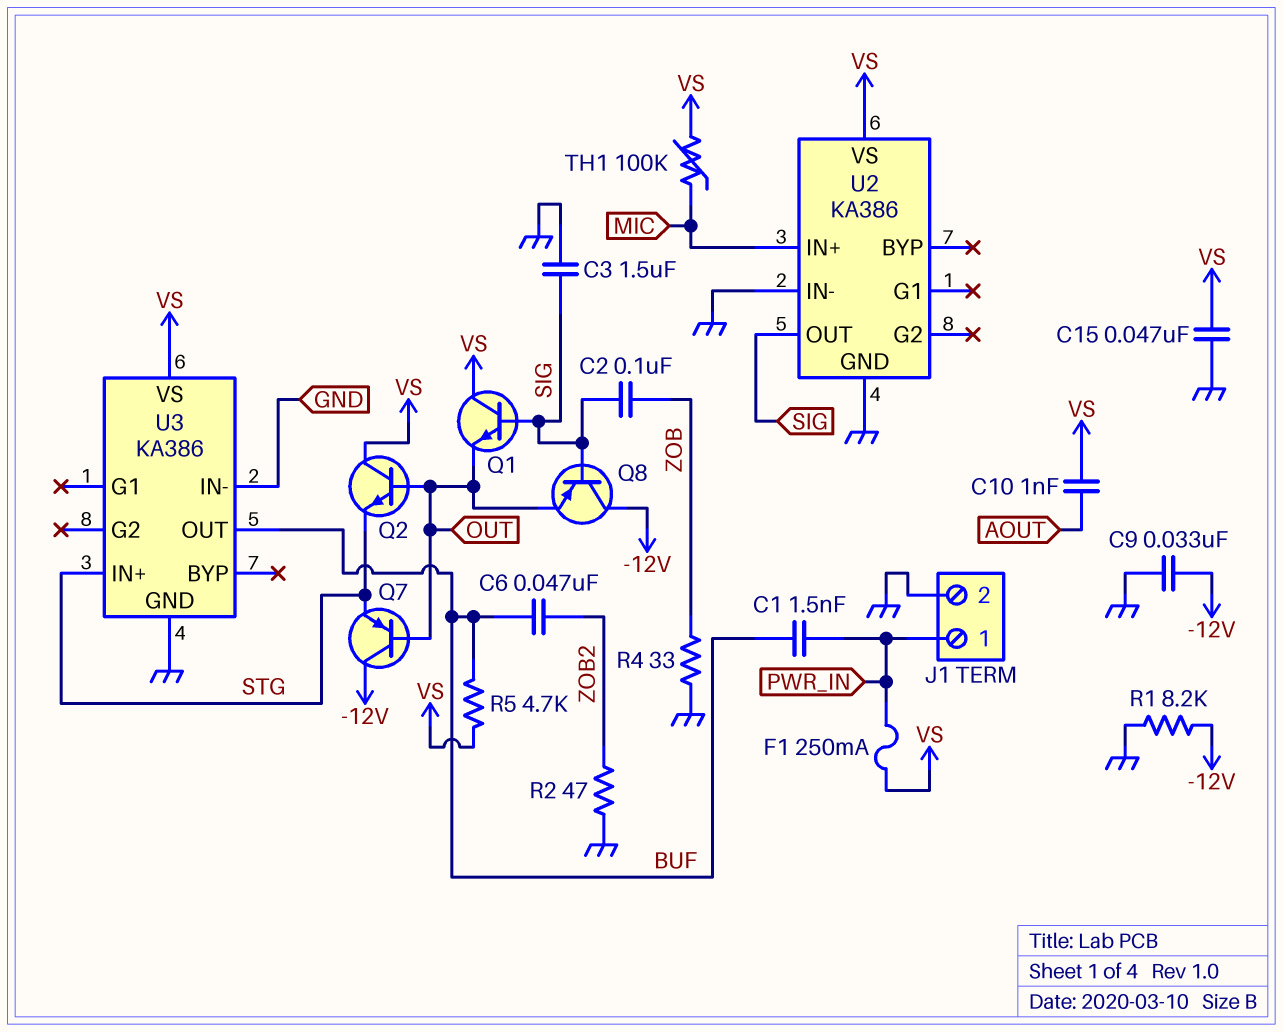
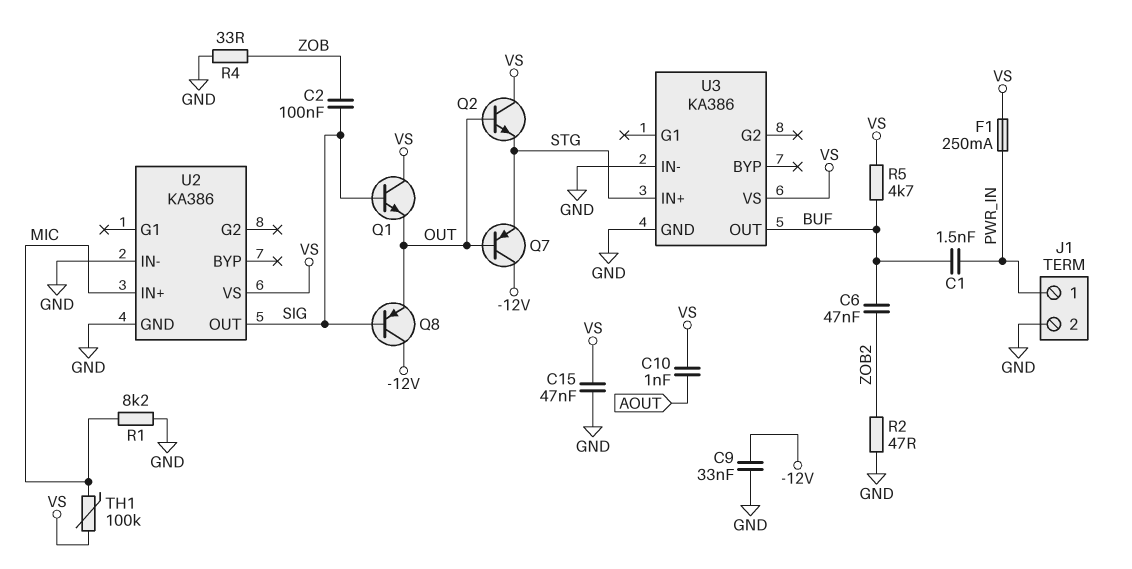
C3: 1.5uF (GND, SIG) -> none
R1: 8.2k (-12V, GND) -> 8.2k (GND, MIC)

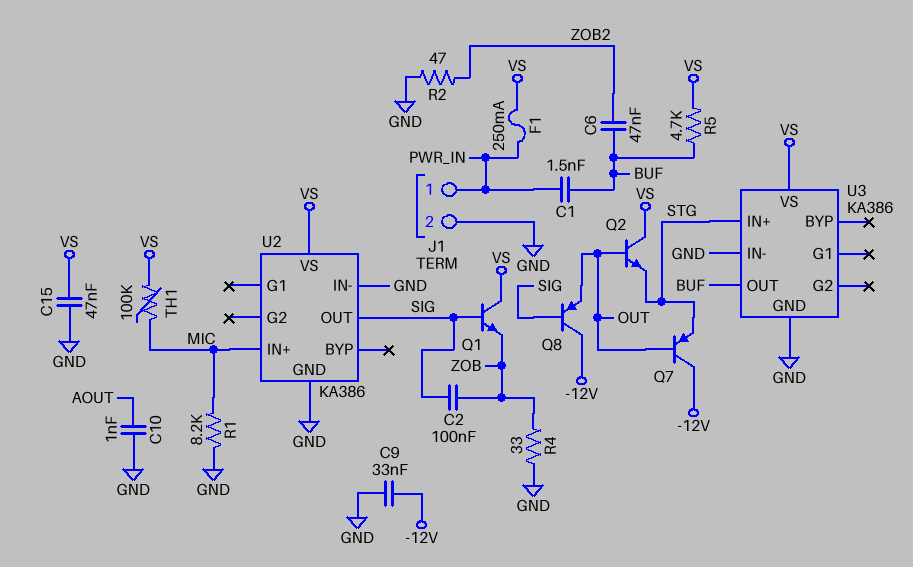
C10: 1nF (AOUT, VS) -> 1nF (AOUT, GND)
Q1: NPN (B SIG, C VS, E OUT) -> NPN (B SIG, C VS, E ZOB)

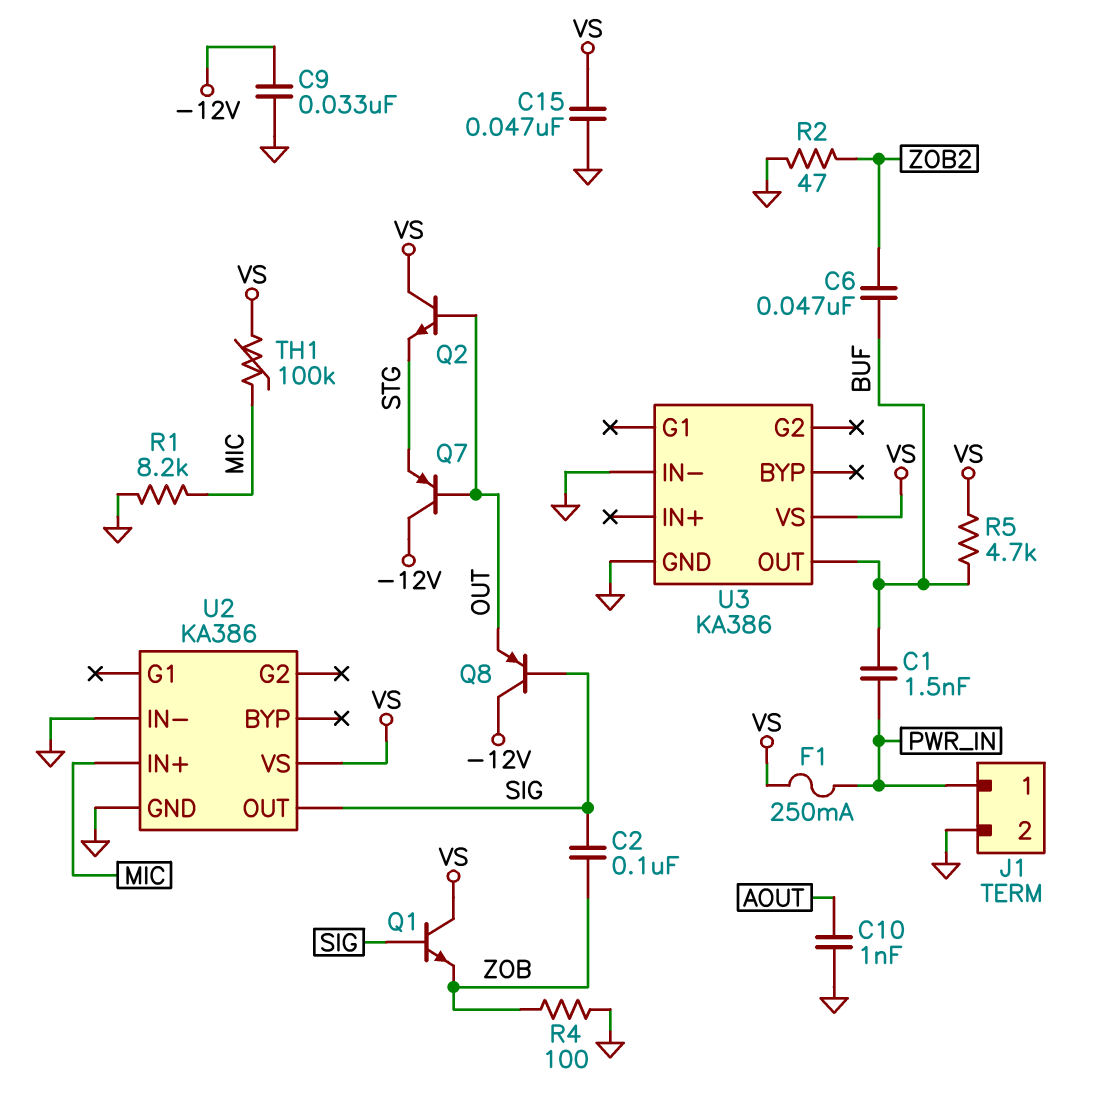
R4: 33 (GND, ZOB) -> 100 (GND, ZOB)
U3 pin IN+: STG -> none

